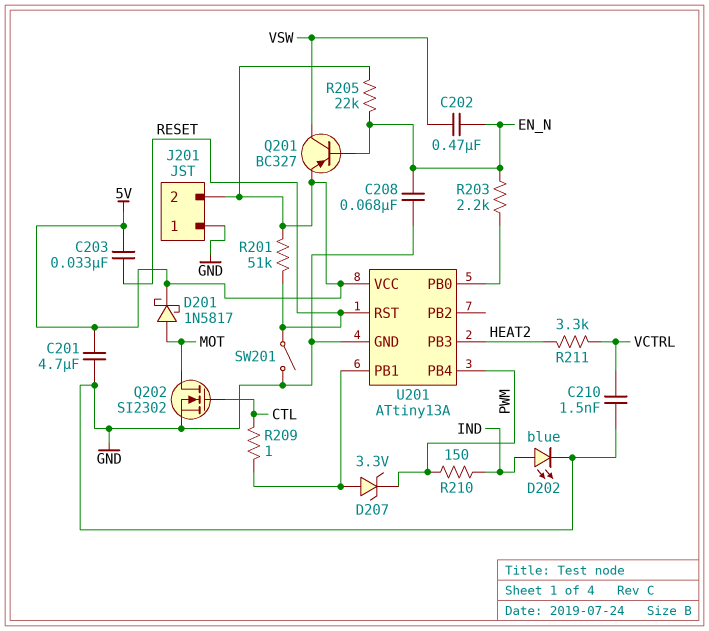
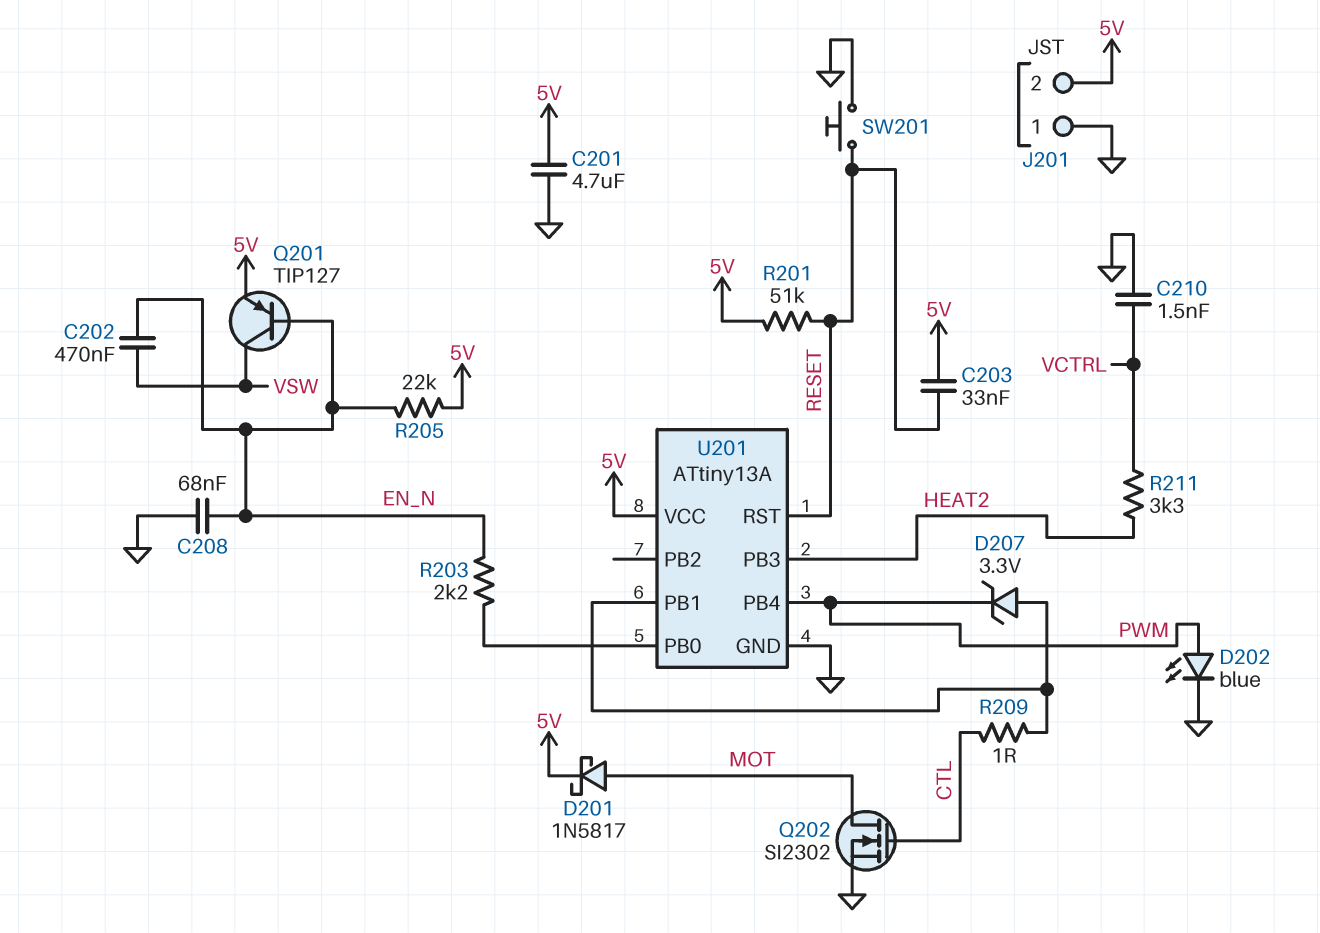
D202: LED blue (A IND, K GND) -> LED blue (A PWM, K GND)
Q201: PNP BC327 (B EN_N, C VSW, E 5V) -> PNP TIP127 (B EN_N, C VSW, E 5V)
R210: 150 (IND, PWM) -> none
SW201: switch (GND, RESET) -> button (GND, RESET)

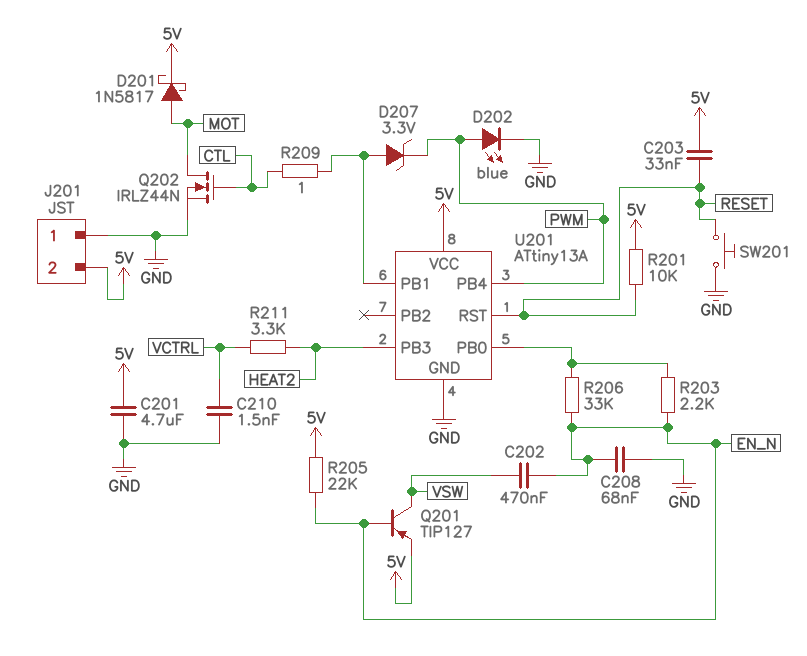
Q202: NMOS SI2302 (G CTL, D MOT, S GND) -> NMOS IRLZ44N (G CTL, D MOT, S GND)
R201: 51k (5V, RESET) -> 10k (5V, RESET)
R206: none -> 33k (EN_N, U201/PB0)

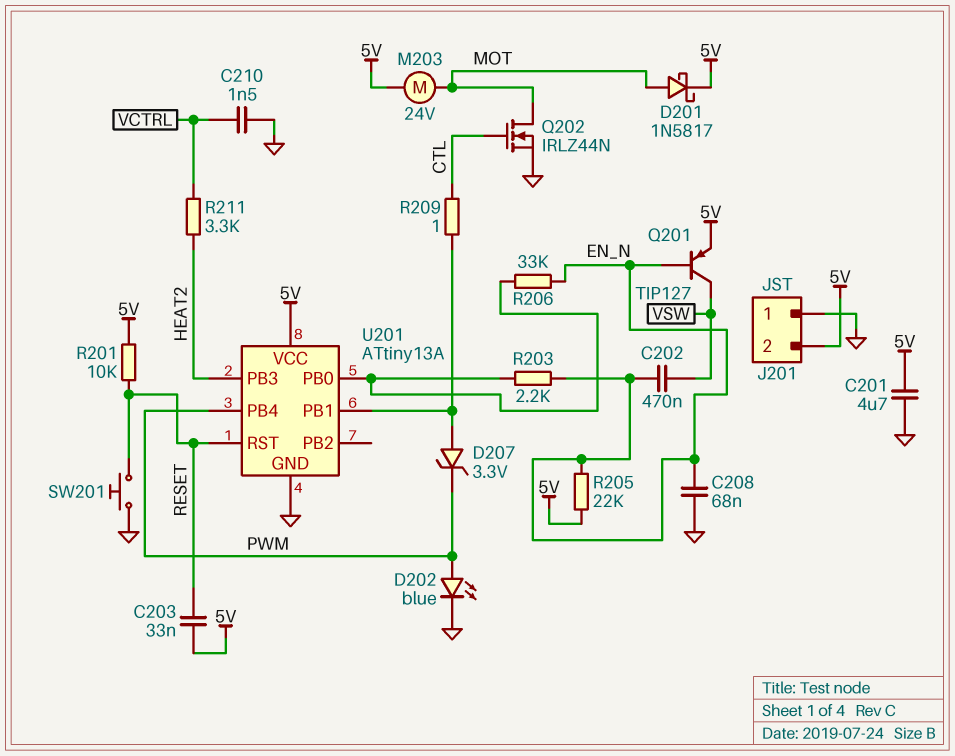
M203: none -> motor 24V (5V, MOT)

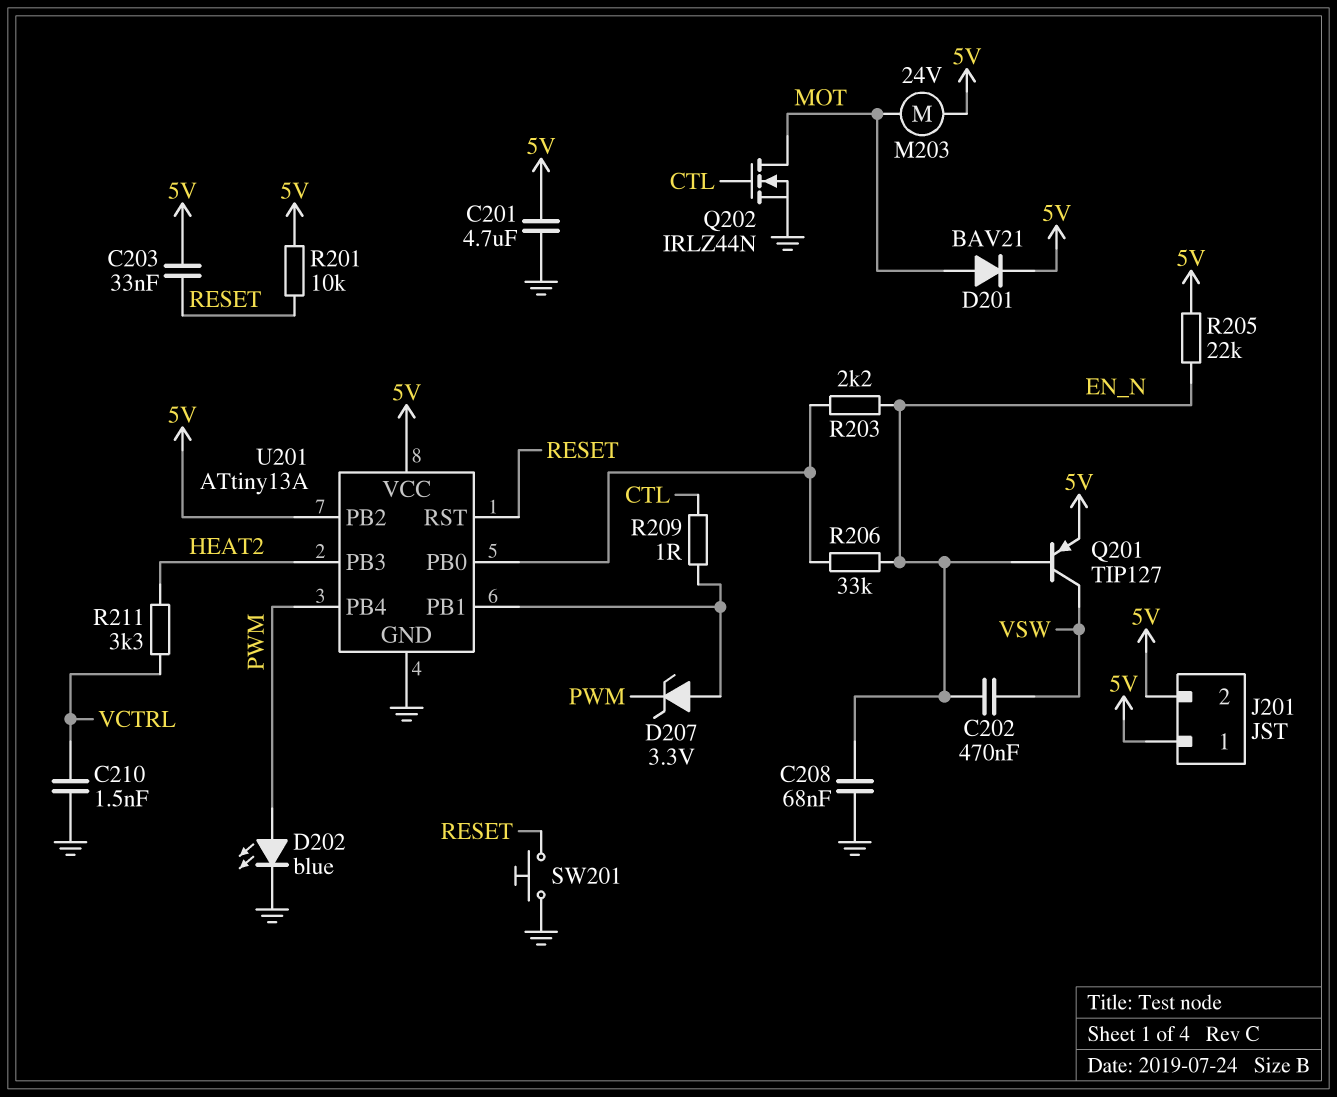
D201: schottky 1N5817 (A MOT, K 5V) -> diode BAV21 (A MOT, K 5V)
J201 pin 1: GND -> 5V
U201 pin PB2: none -> 5V

